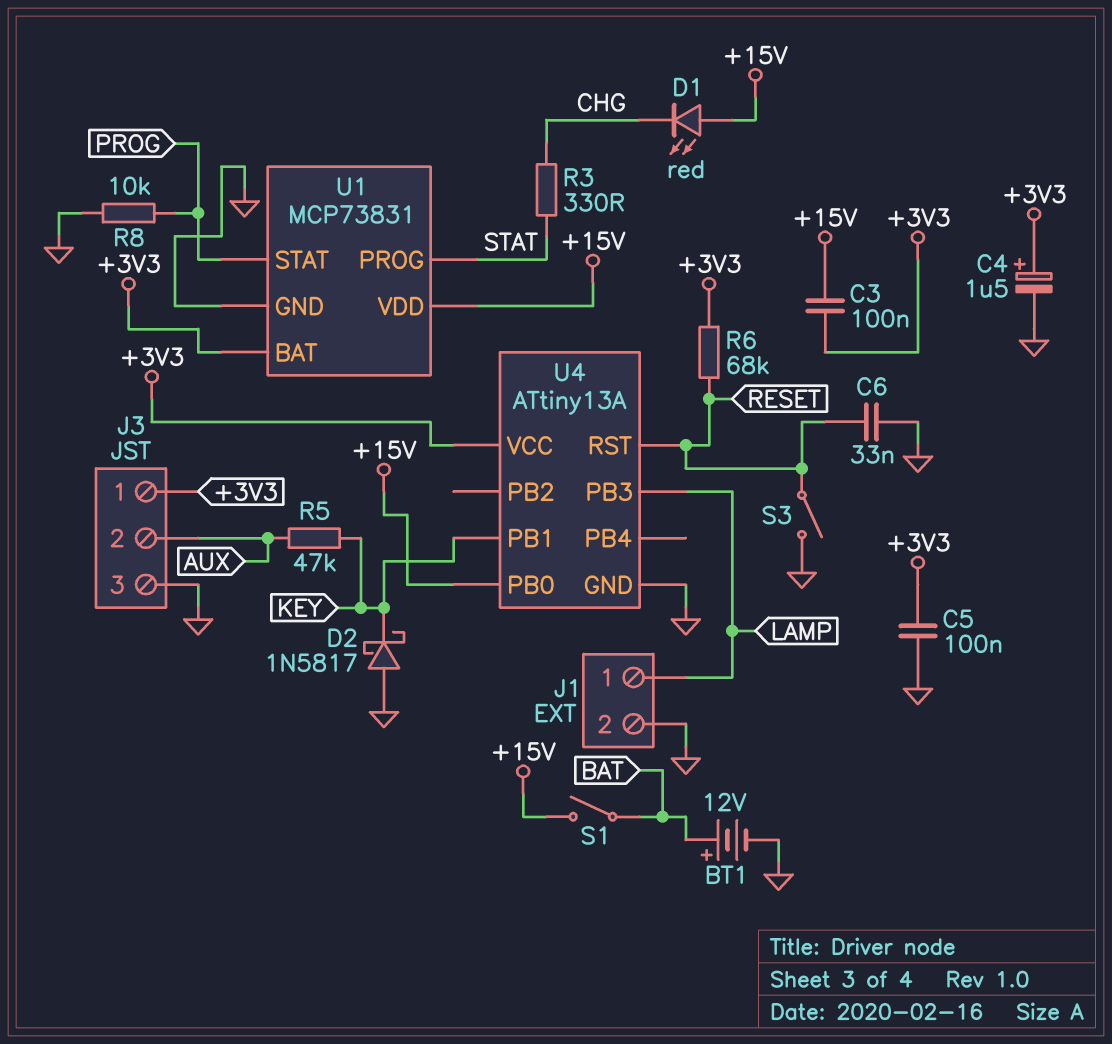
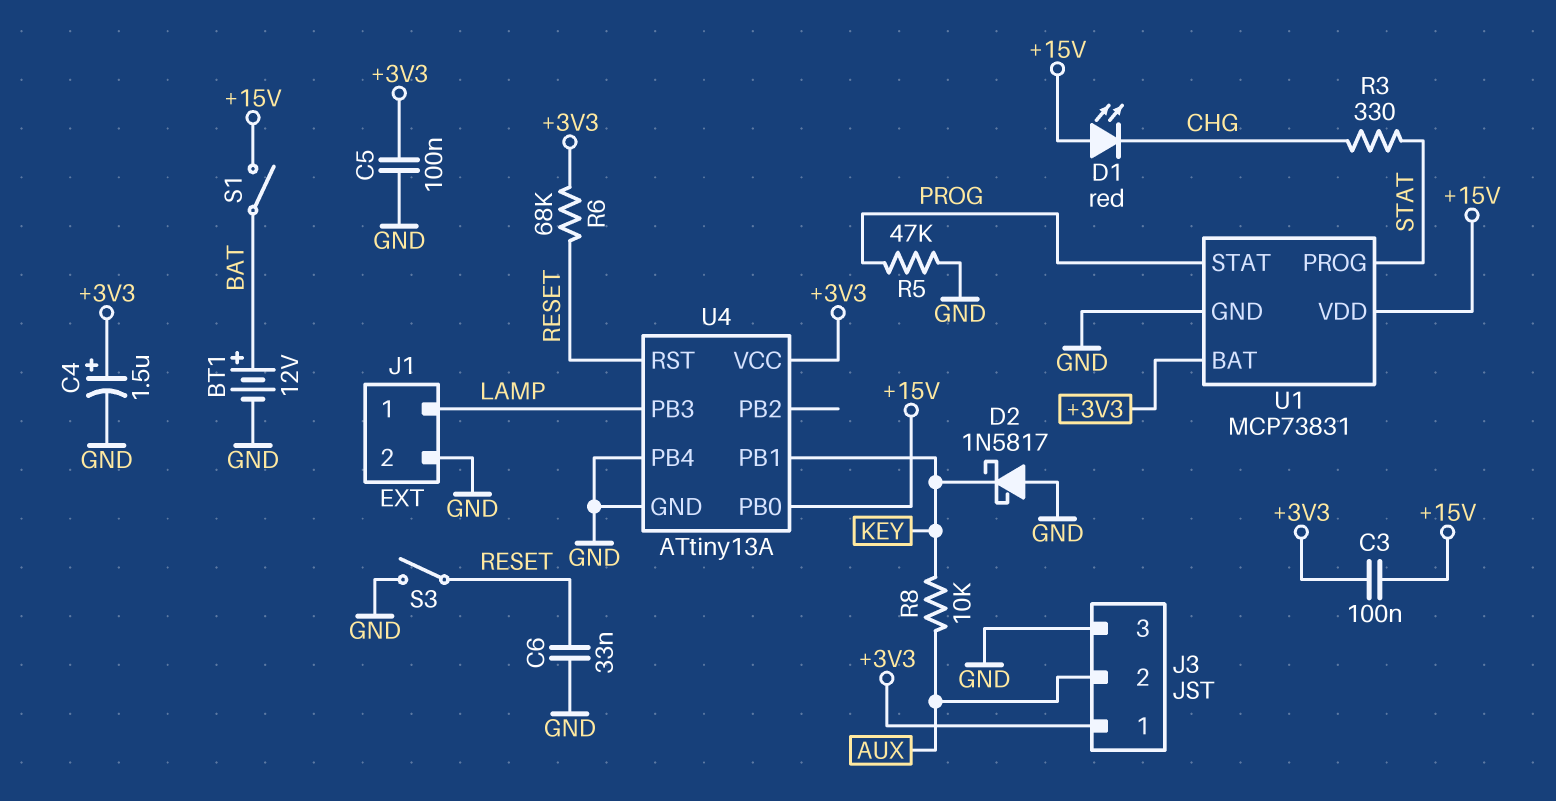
R5: 47k (AUX, KEY) -> 47k (GND, PROG)
R8: 10k (GND, PROG) -> 10k (AUX, KEY)
U4 pin PB4: none -> GND

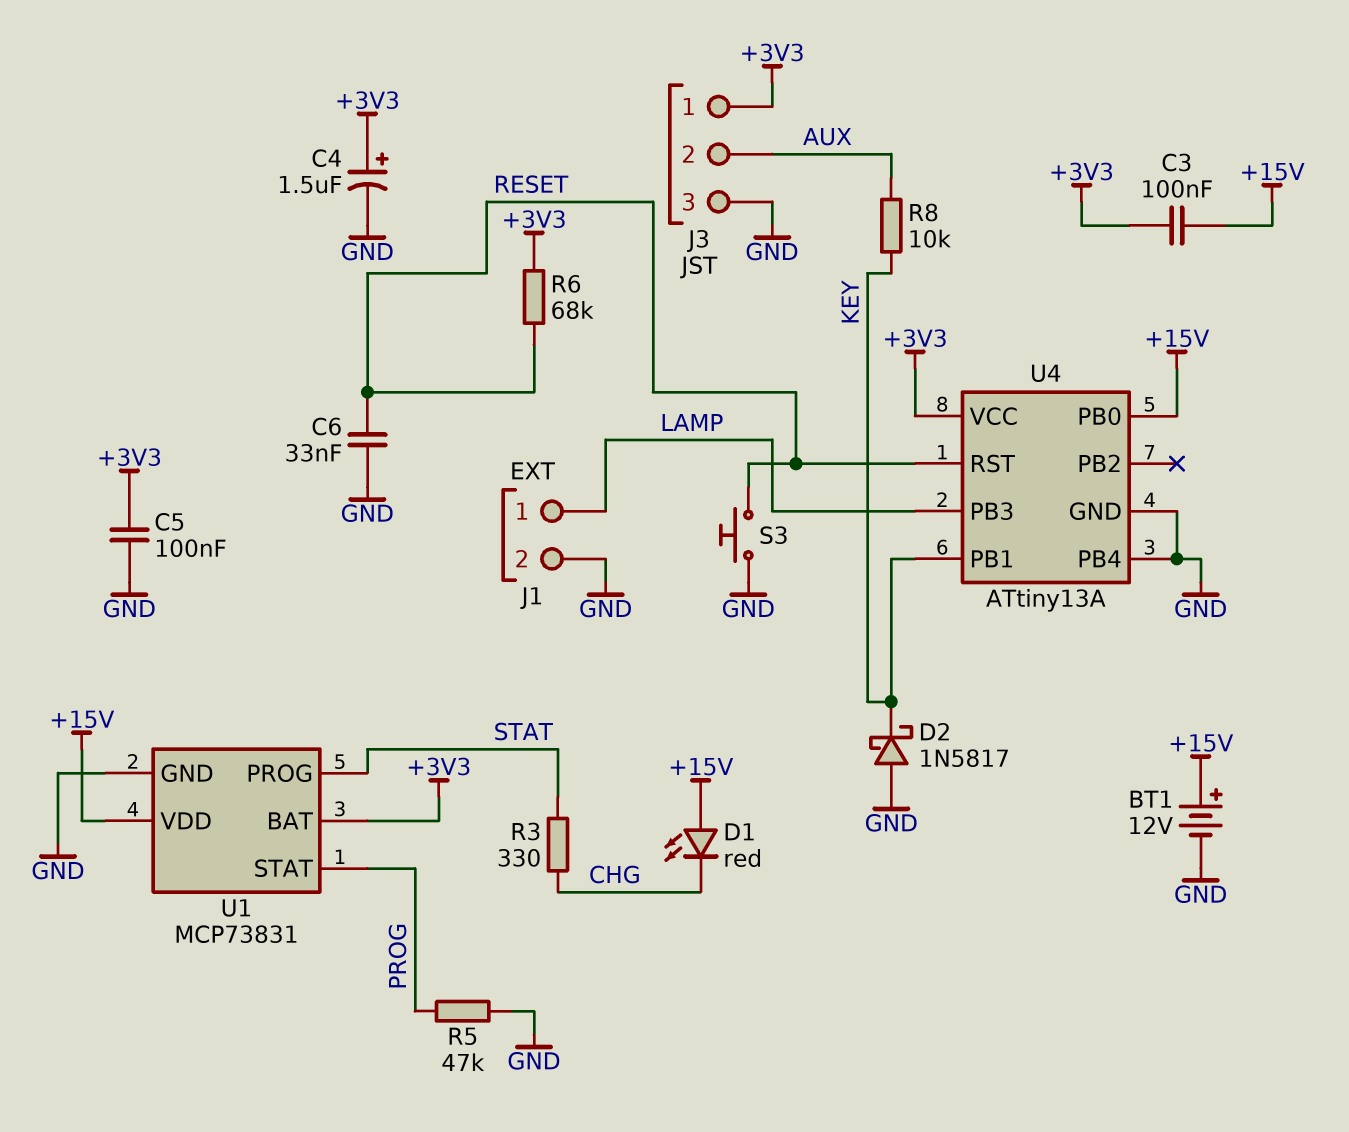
BT1: 12V (plus BAT, minus GND) -> 12V (plus +15V, minus GND)
S1: switch (+15V, BAT) -> none
S3: switch (GND, RESET) -> button (GND, RESET)

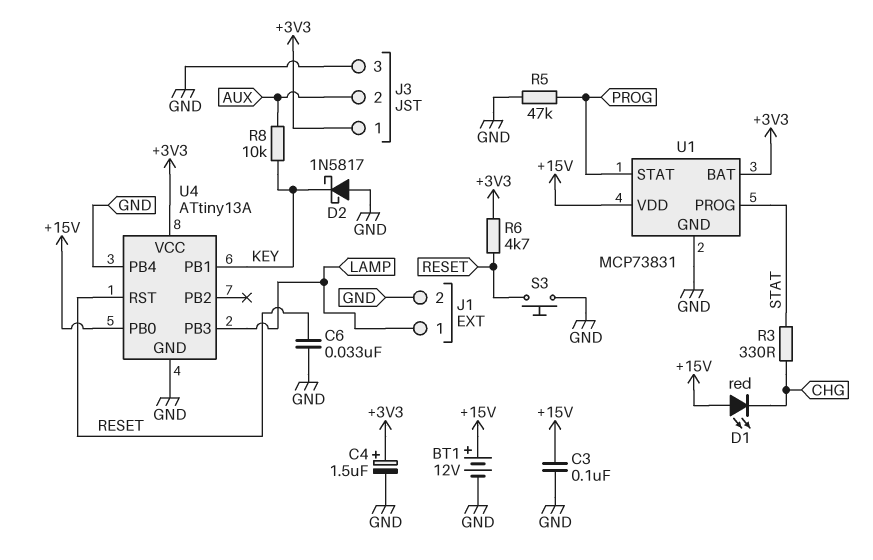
C3: 100nF (+3V3, +15V) -> 100nF (+15V, GND)
C5: 100nF (+3V3, GND) -> none
R6: 68k (+3V3, RESET) -> 4.7k (+3V3, RESET)

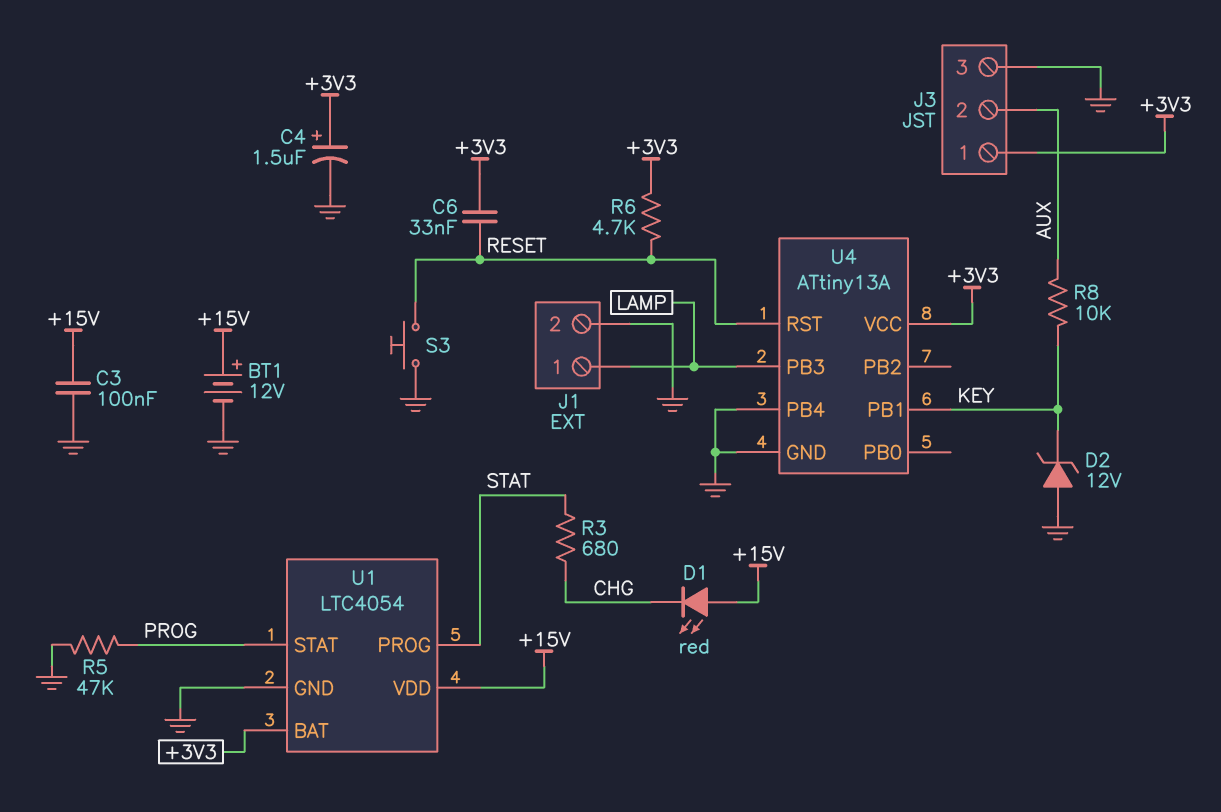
C6: 33nF (GND, RESET) -> 33nF (+3V3, RESET)
D2: schottky 1N5817 (A GND, K KEY) -> zener 12V (A GND, K KEY)
R3: 330 (CHG, STAT) -> 680 (CHG, STAT)
U1: MCP73831 -> LTC4054
U4 pin PB0: +15V -> none

